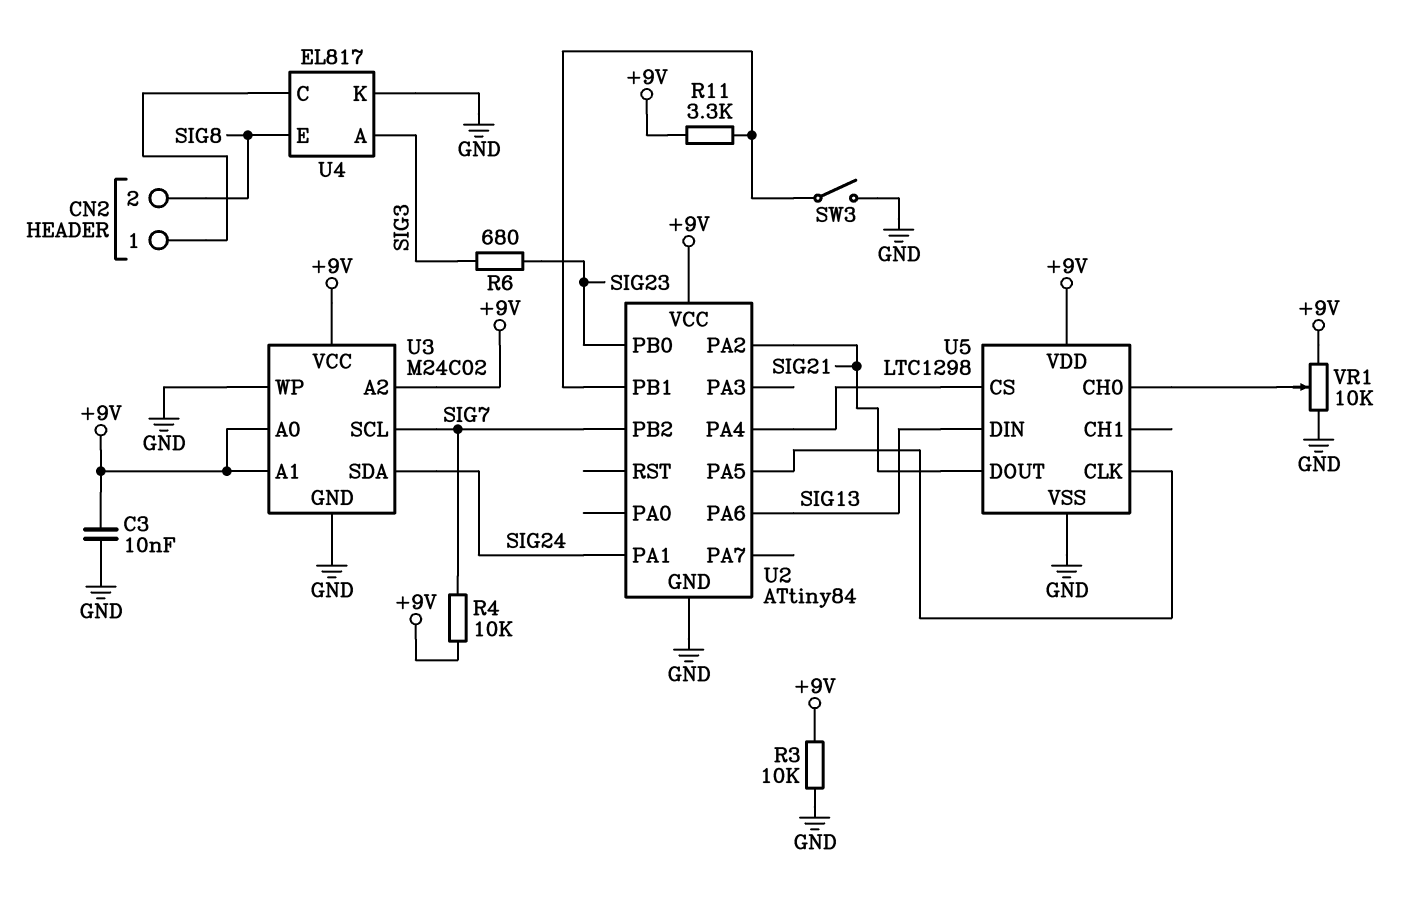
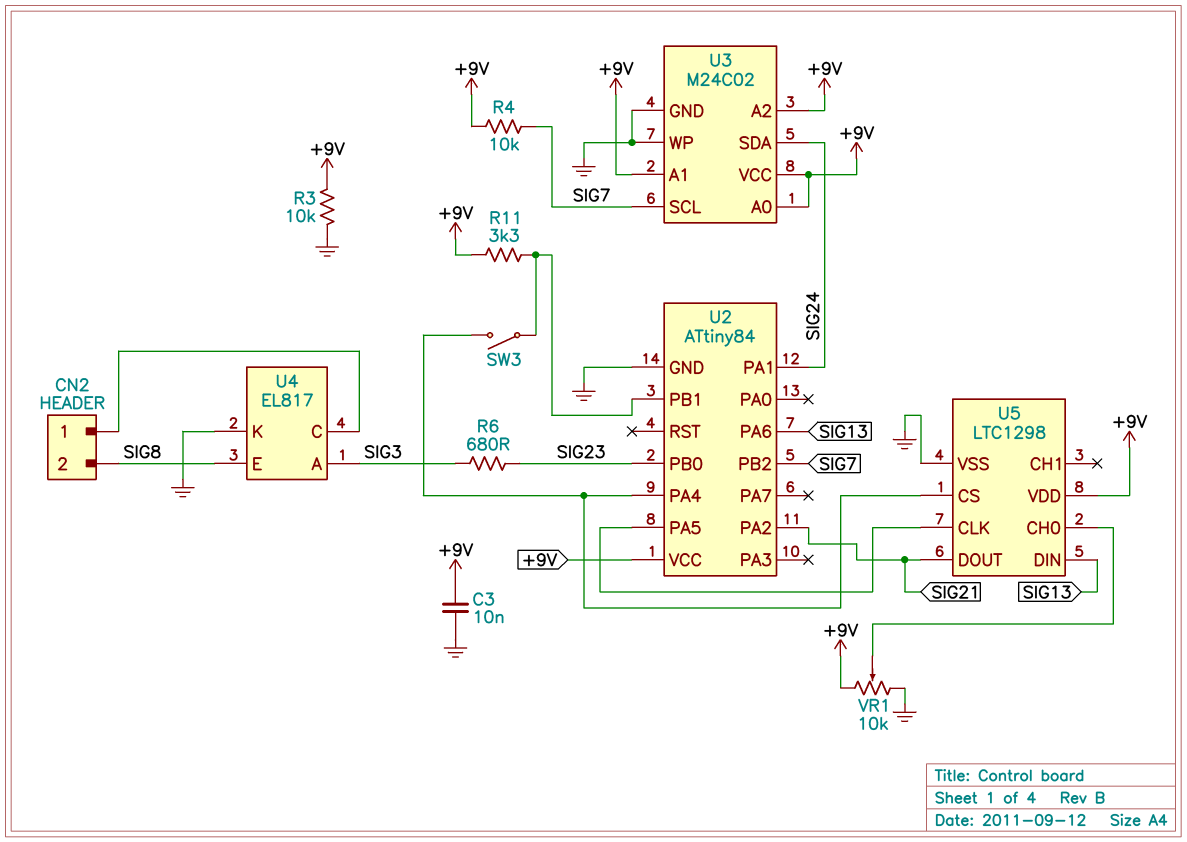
SW3: switch (GND, U2/PB1) -> switch (U2/PA4, U2/PB1)

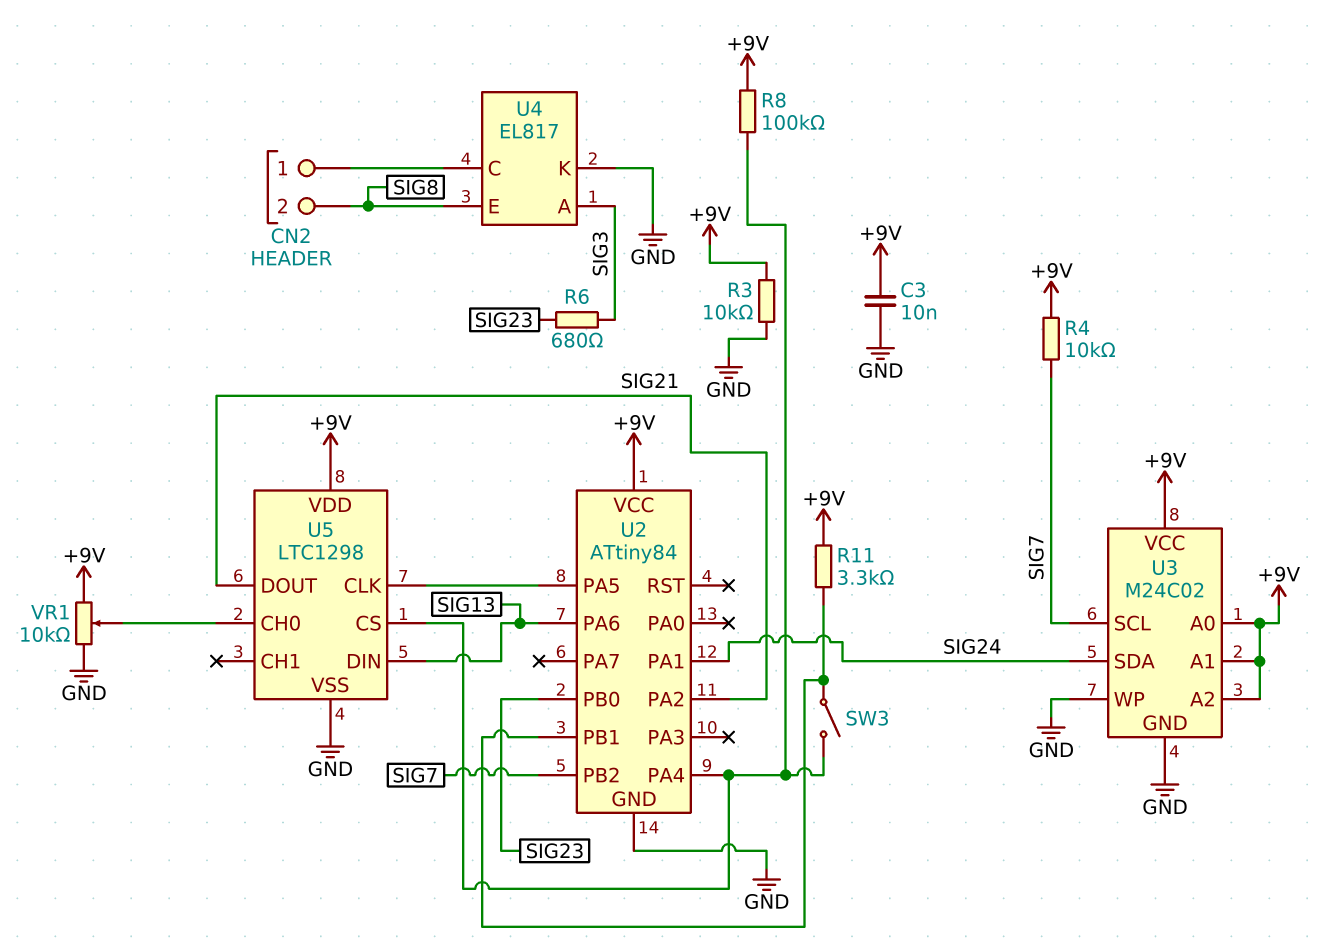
R8: none -> 100k (+9V, U2/PA4)

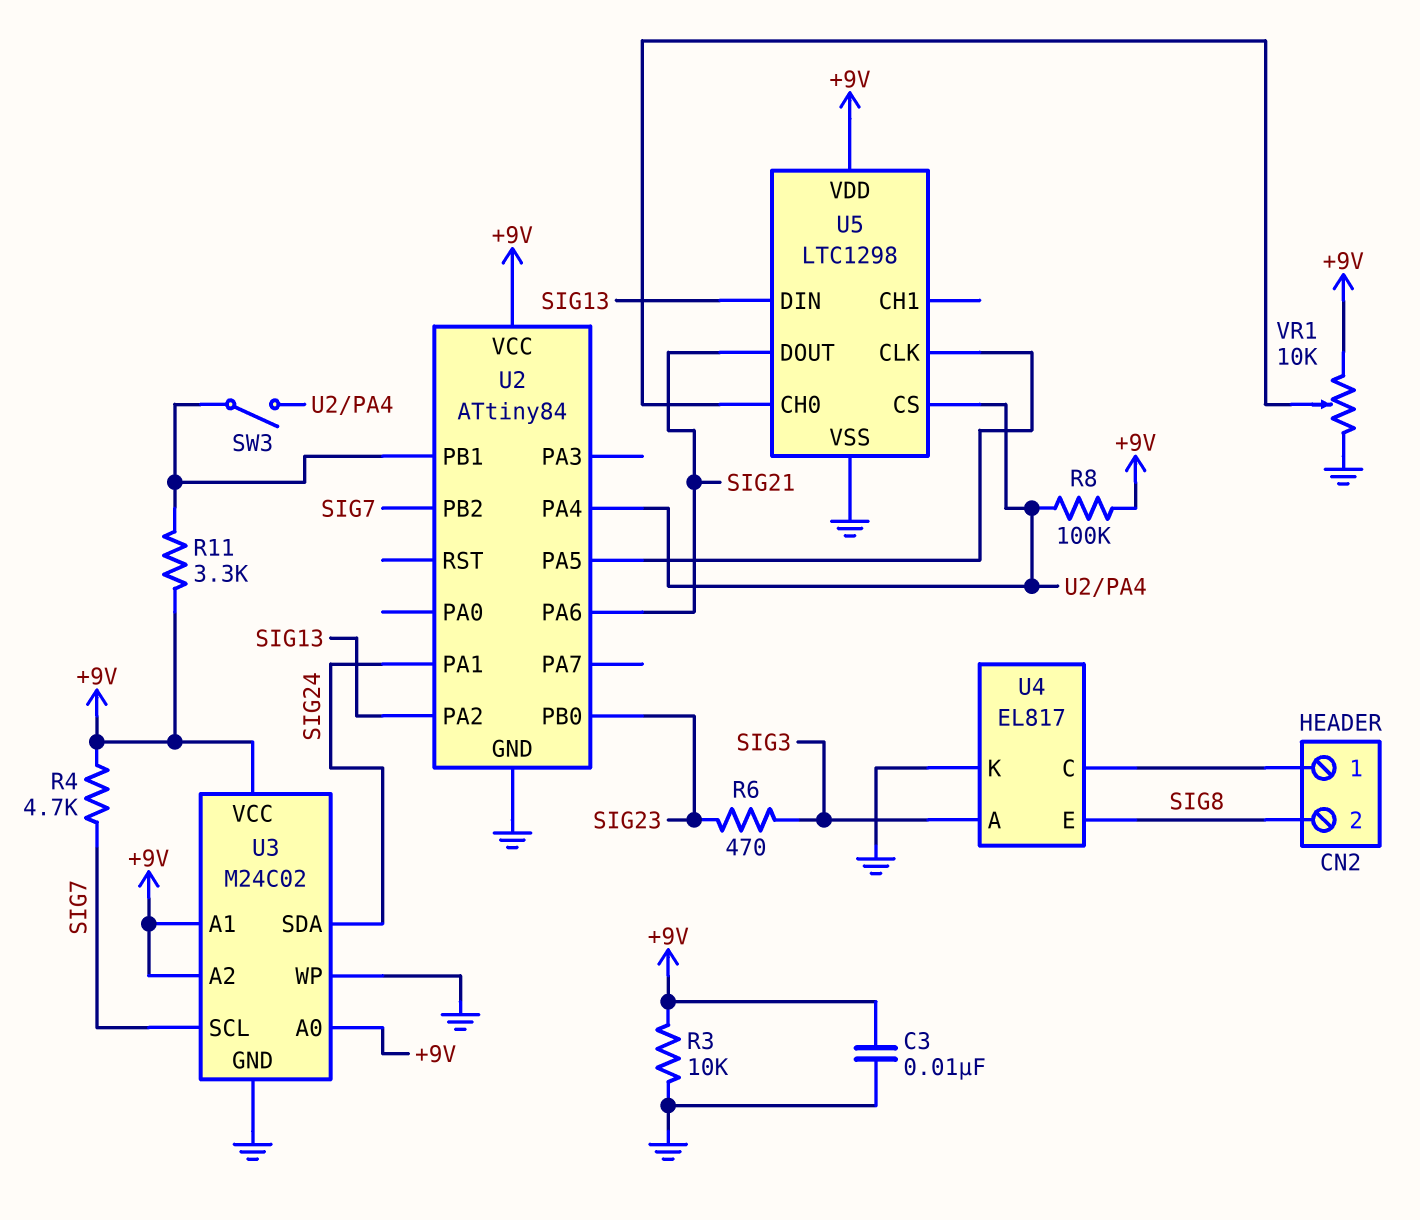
R4: 10k (+9V, SIG7) -> 4.7k (+9V, SIG7)
R6: 680 (SIG3, SIG23) -> 470 (SIG3, SIG23)
U2 pin PA2: SIG21 -> SIG13
U2 pin PA6: SIG13 -> SIG21

